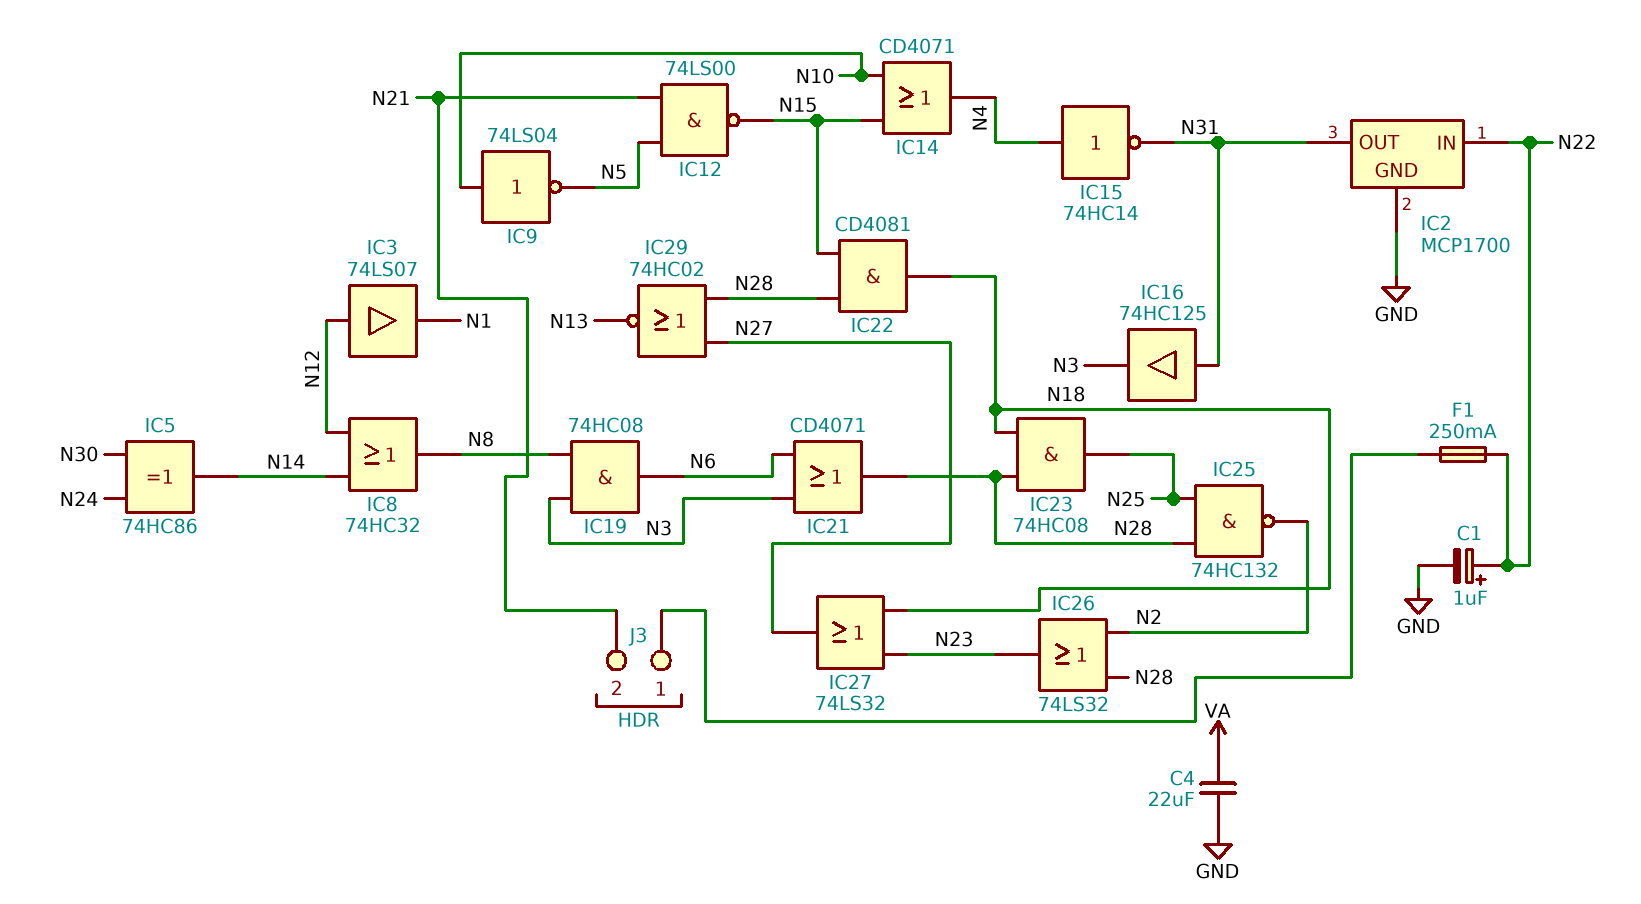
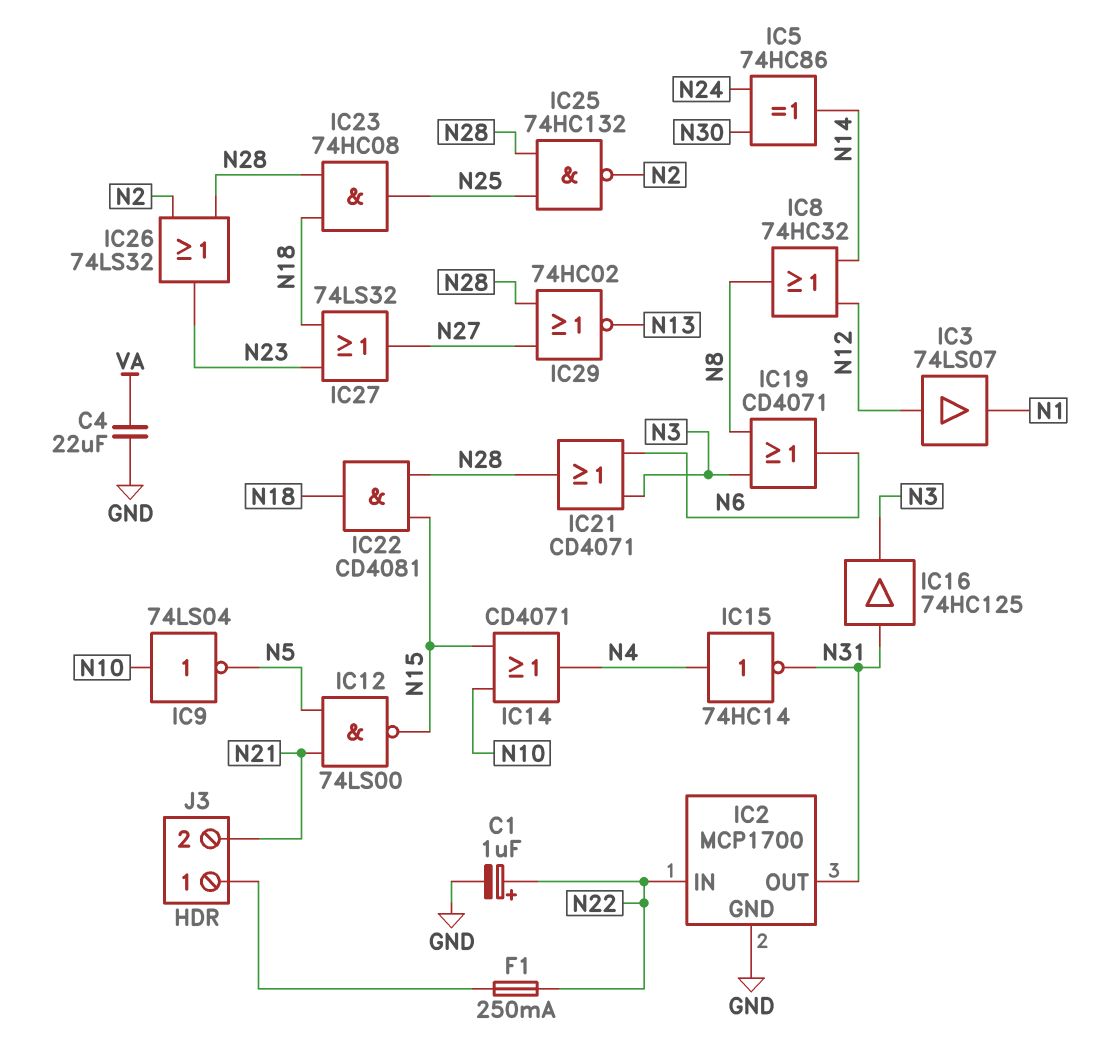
IC19: AND 74HC08 (in N3, in N8, out N6) -> OR CD4071 (in N3, in N8, out N6)

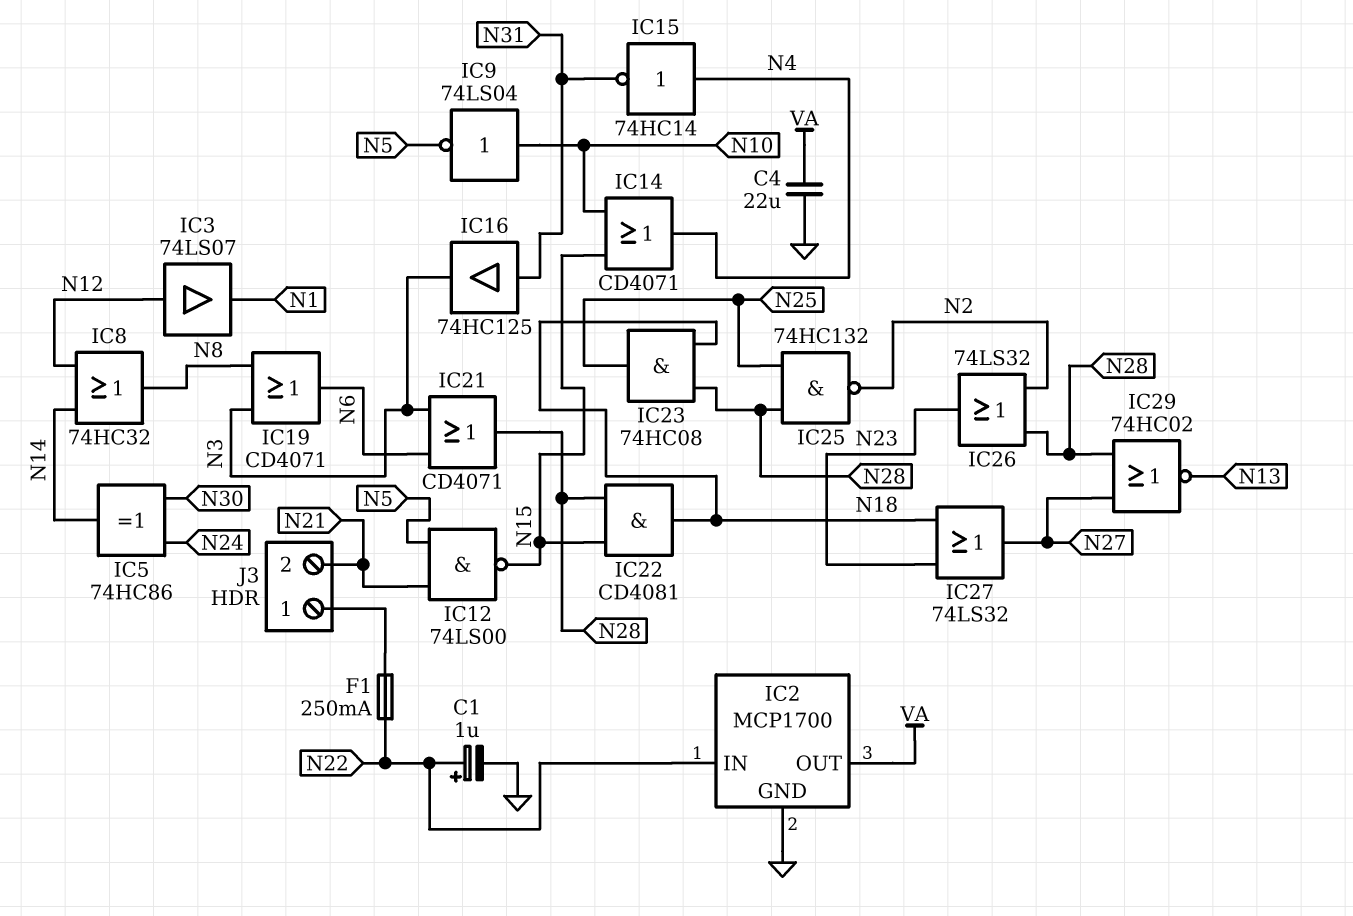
IC2 pin OUT: N31 -> VA

